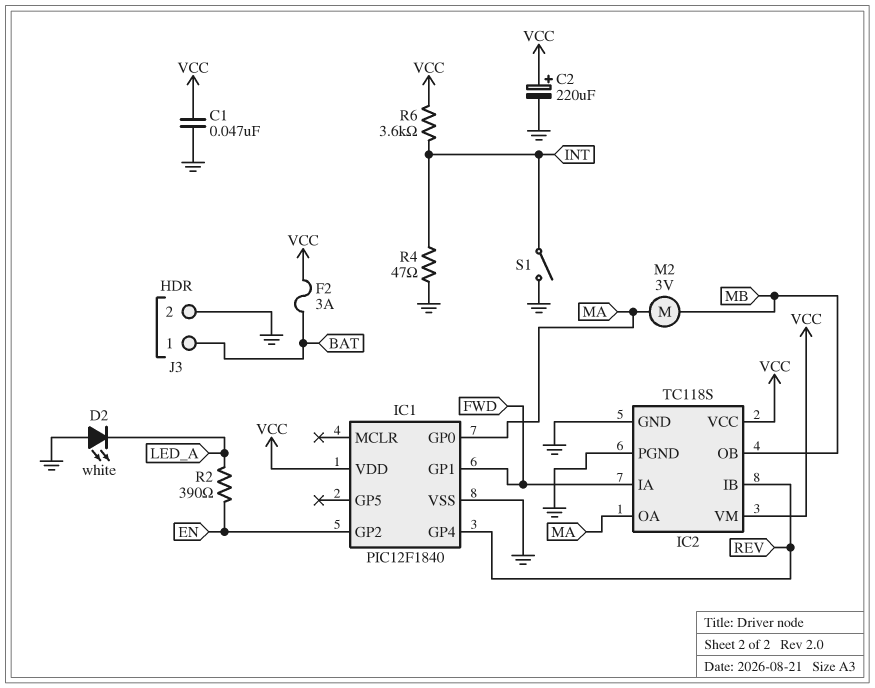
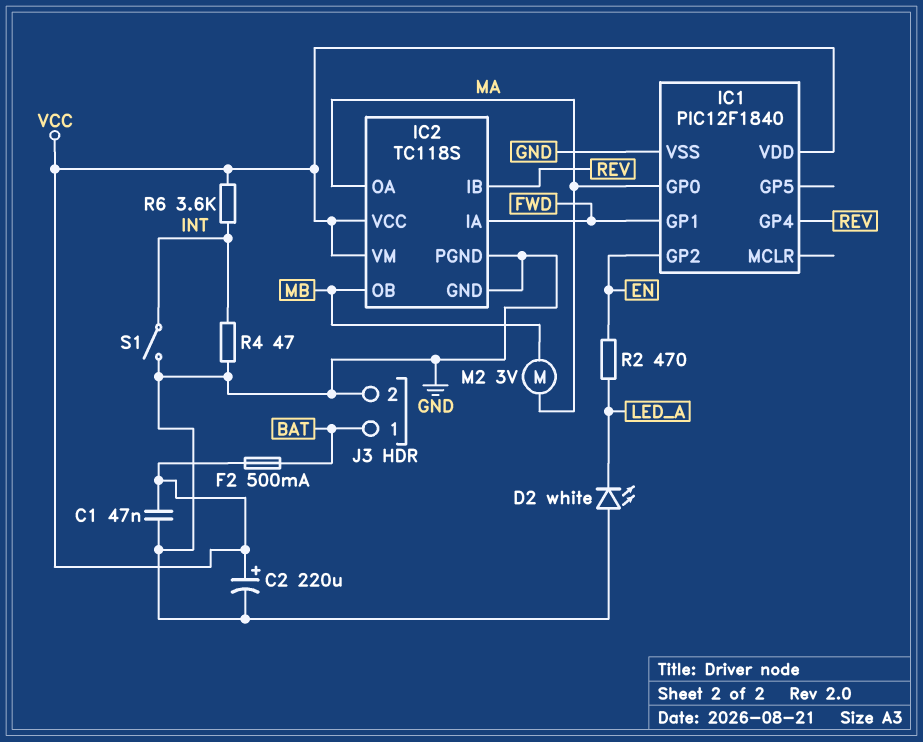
F2: 3A (BAT, VCC) -> 500mA (BAT, VCC)
R2: 390 (EN, LED_A) -> 470 (EN, LED_A)

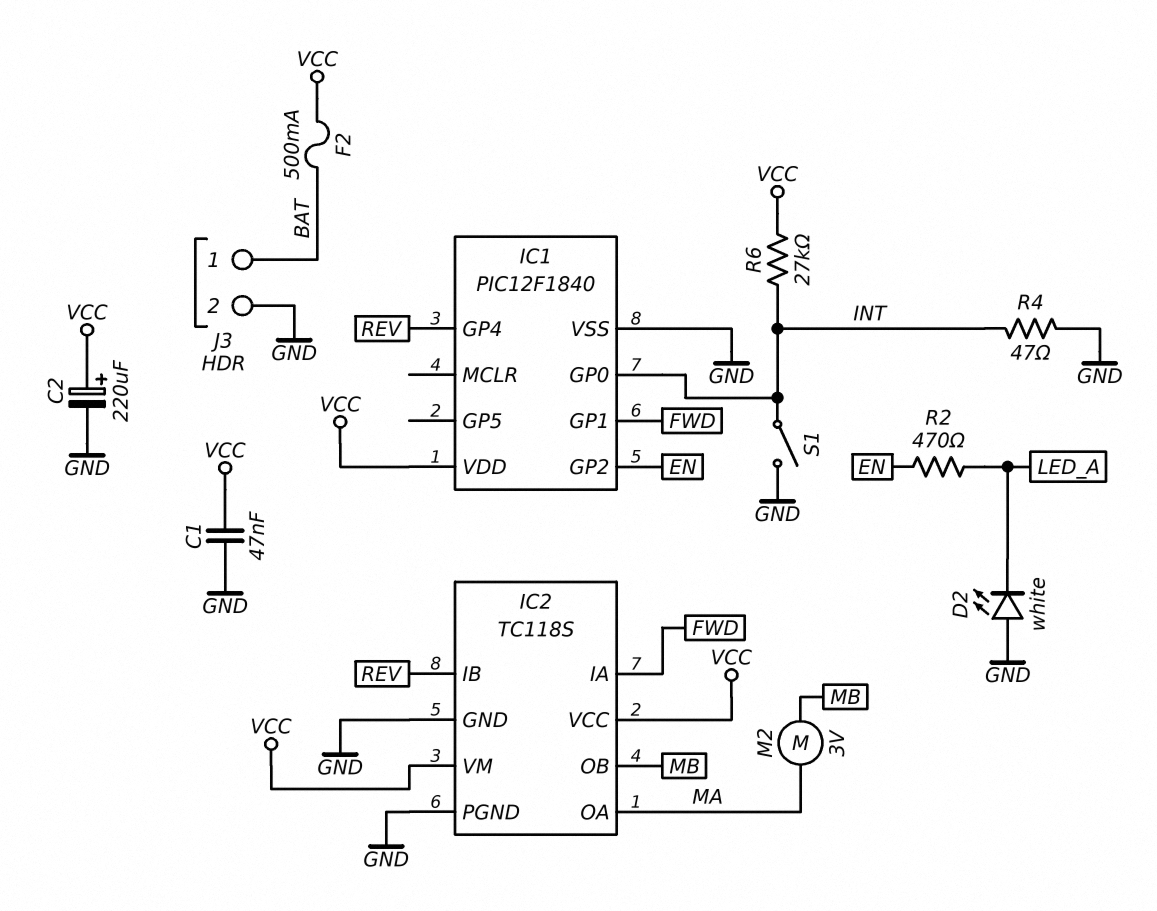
IC1 pin GP0: MA -> INT
R6: 3.6k (INT, VCC) -> 27k (INT, VCC)

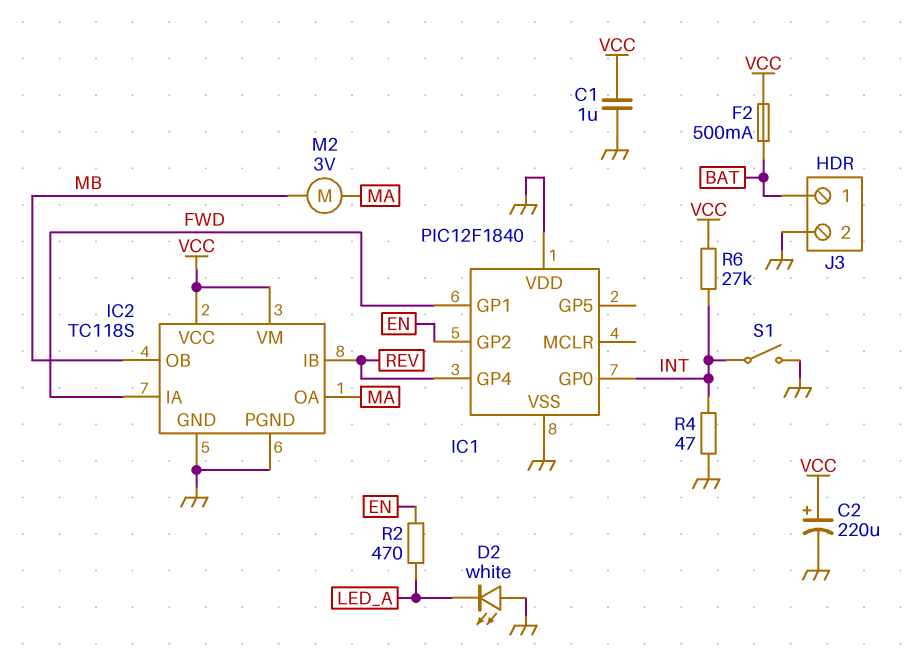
C1: 47nF (GND, VCC) -> 1uF (GND, VCC)
IC1 pin VDD: VCC -> GND

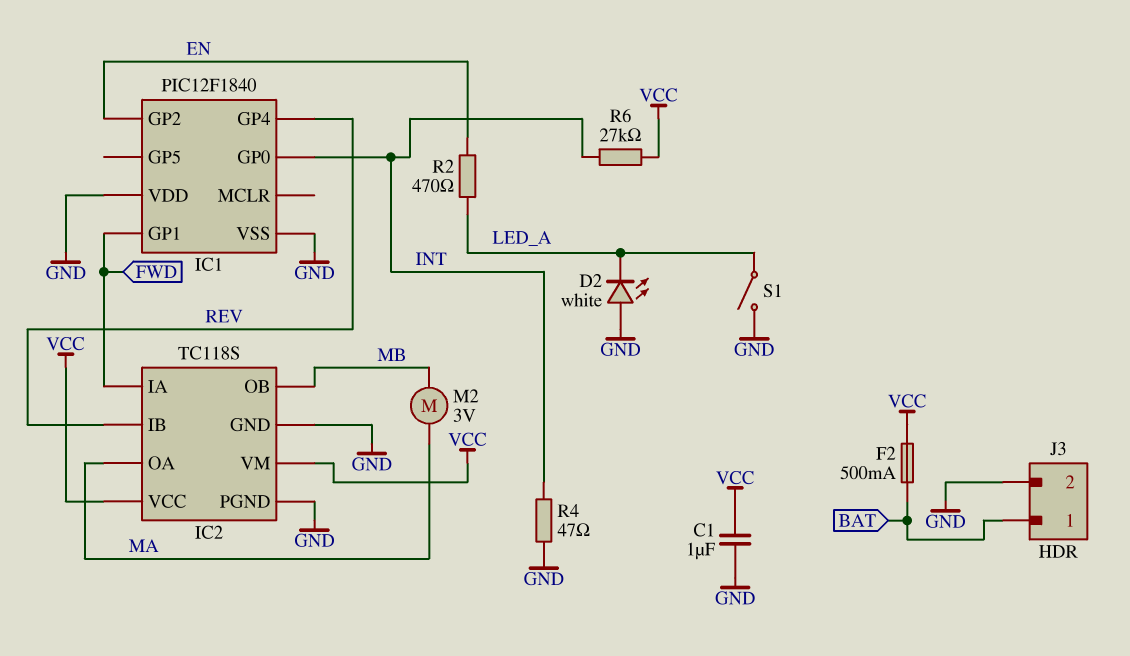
C2: 220uF (plus VCC, minus GND) -> none
S1: switch (GND, INT) -> switch (GND, LED_A)

